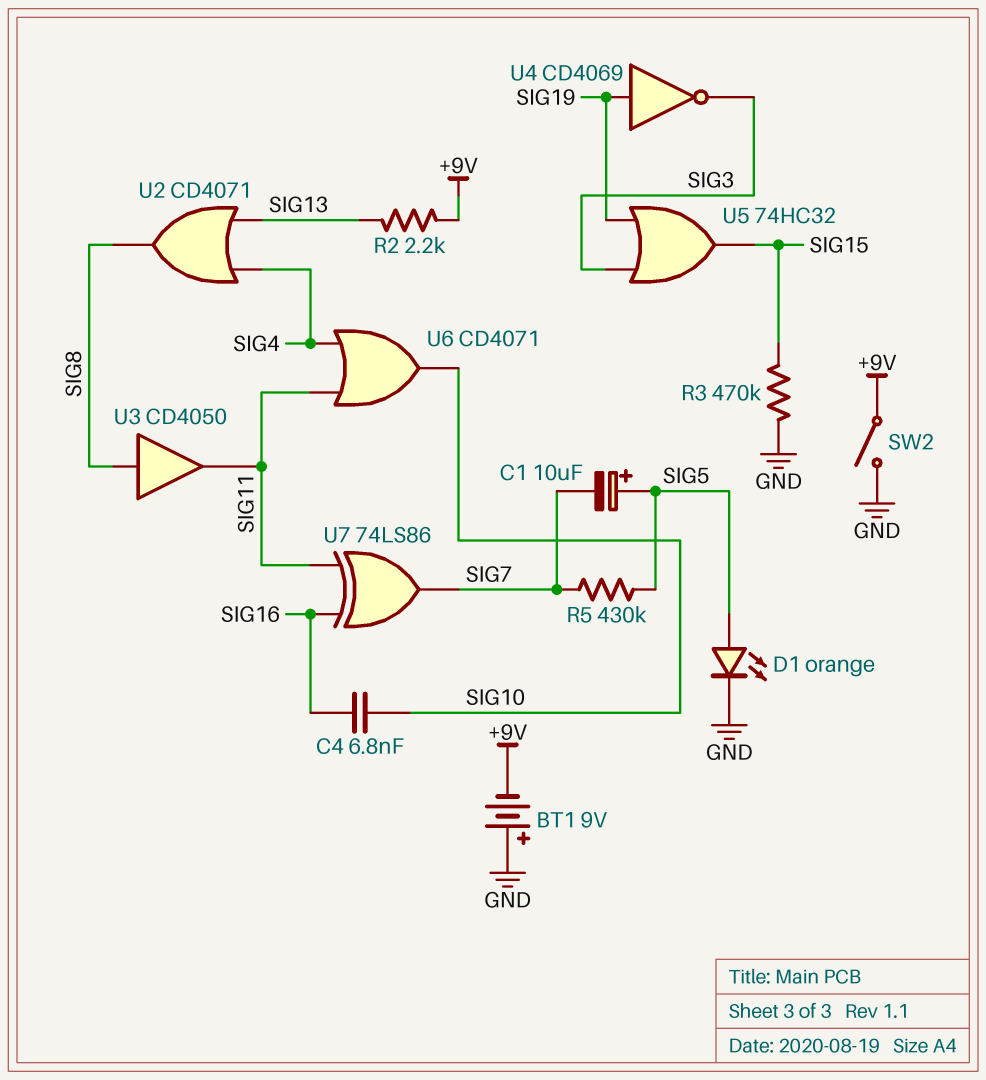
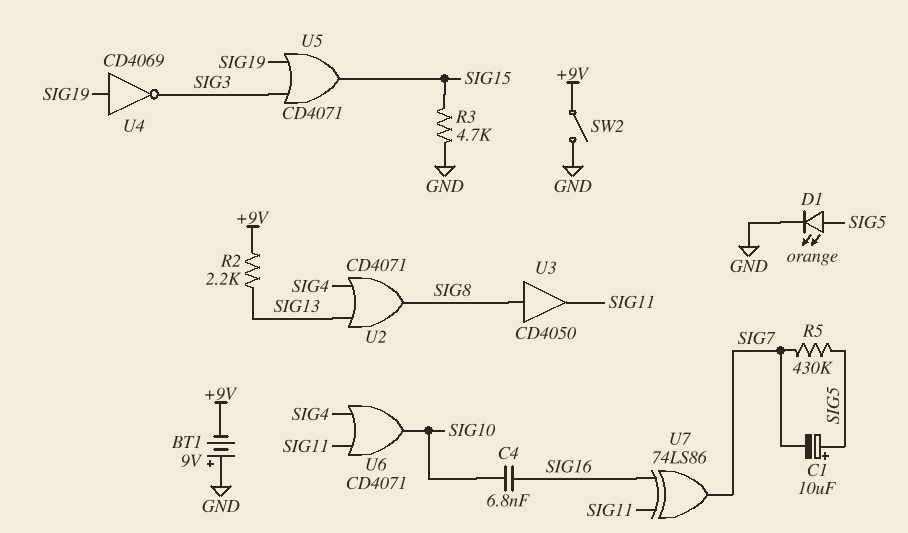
R3: 470k (GND, SIG15) -> 4.7k (GND, SIG15)
U5: OR 74HC32 (in SIG3, in SIG19, out SIG15) -> OR CD4071 (in SIG3, in SIG19, out SIG15)

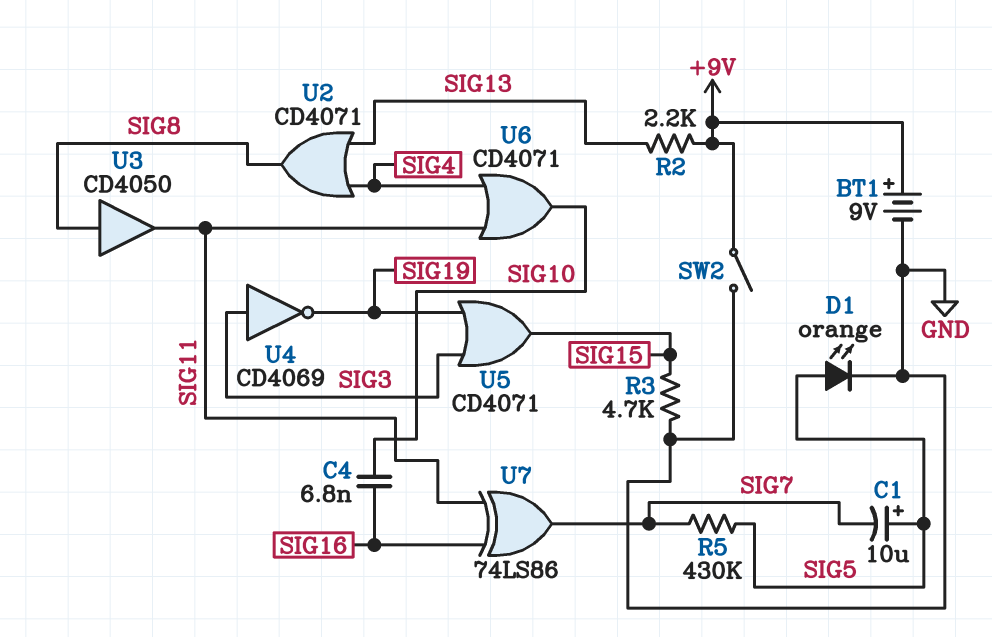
BT1: 9V (plus GND, minus +9V) -> 9V (plus +9V, minus GND)
U4: NOT CD4069 (in SIG19, out SIG3) -> NOT CD4069 (in SIG3, out SIG19)

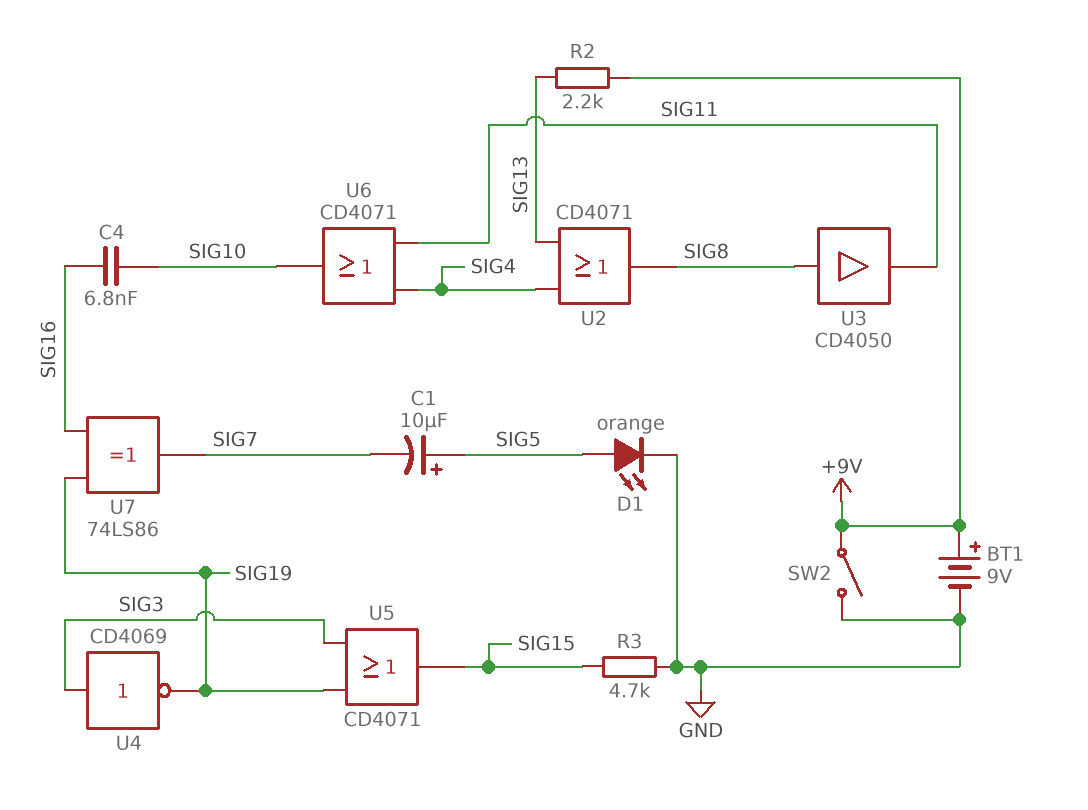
R5: 430k (SIG5, SIG7) -> none
U7: XOR 74LS86 (in SIG11, in SIG16, out SIG7) -> XOR 74LS86 (in SIG16, in SIG19, out SIG7)

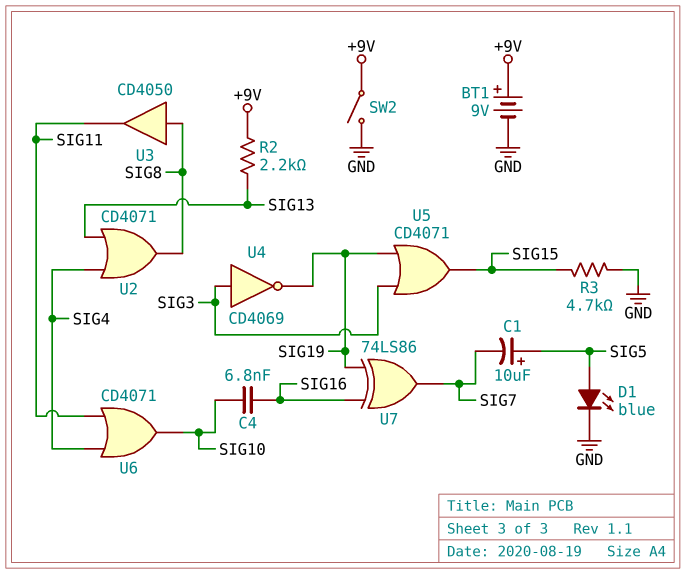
D1: LED orange (A SIG5, K GND) -> LED blue (A SIG5, K GND)

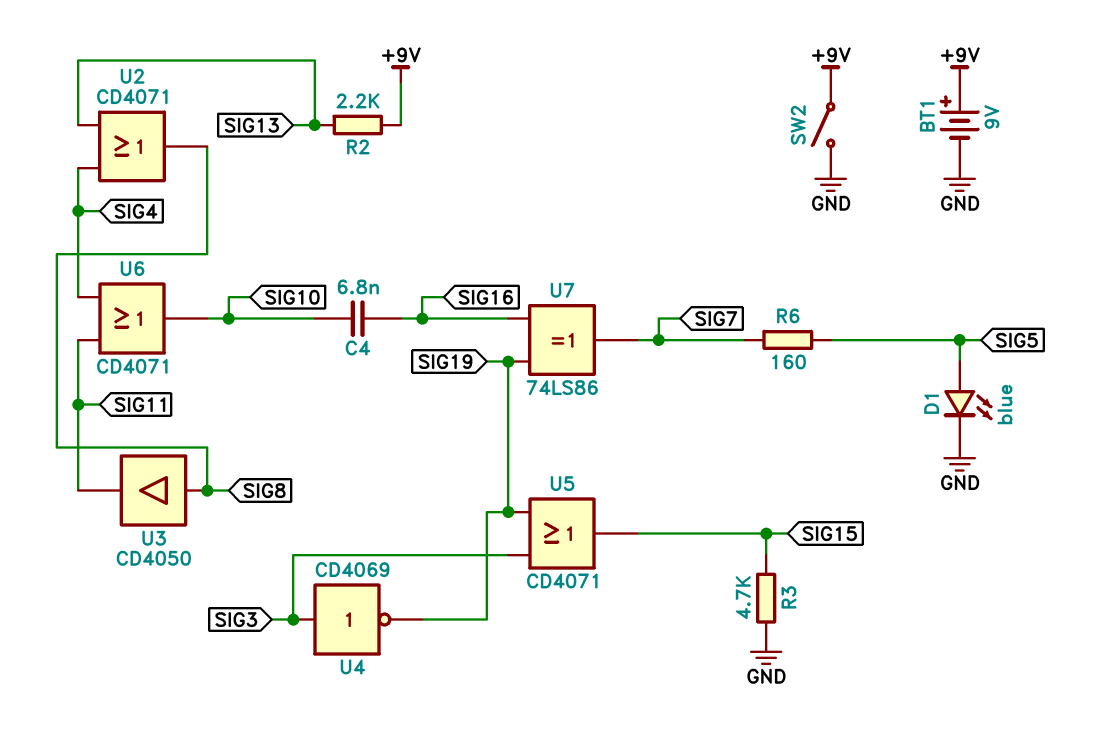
C1: 10uF (plus SIG5, minus SIG7) -> none
R6: none -> 160 (SIG5, SIG7)

